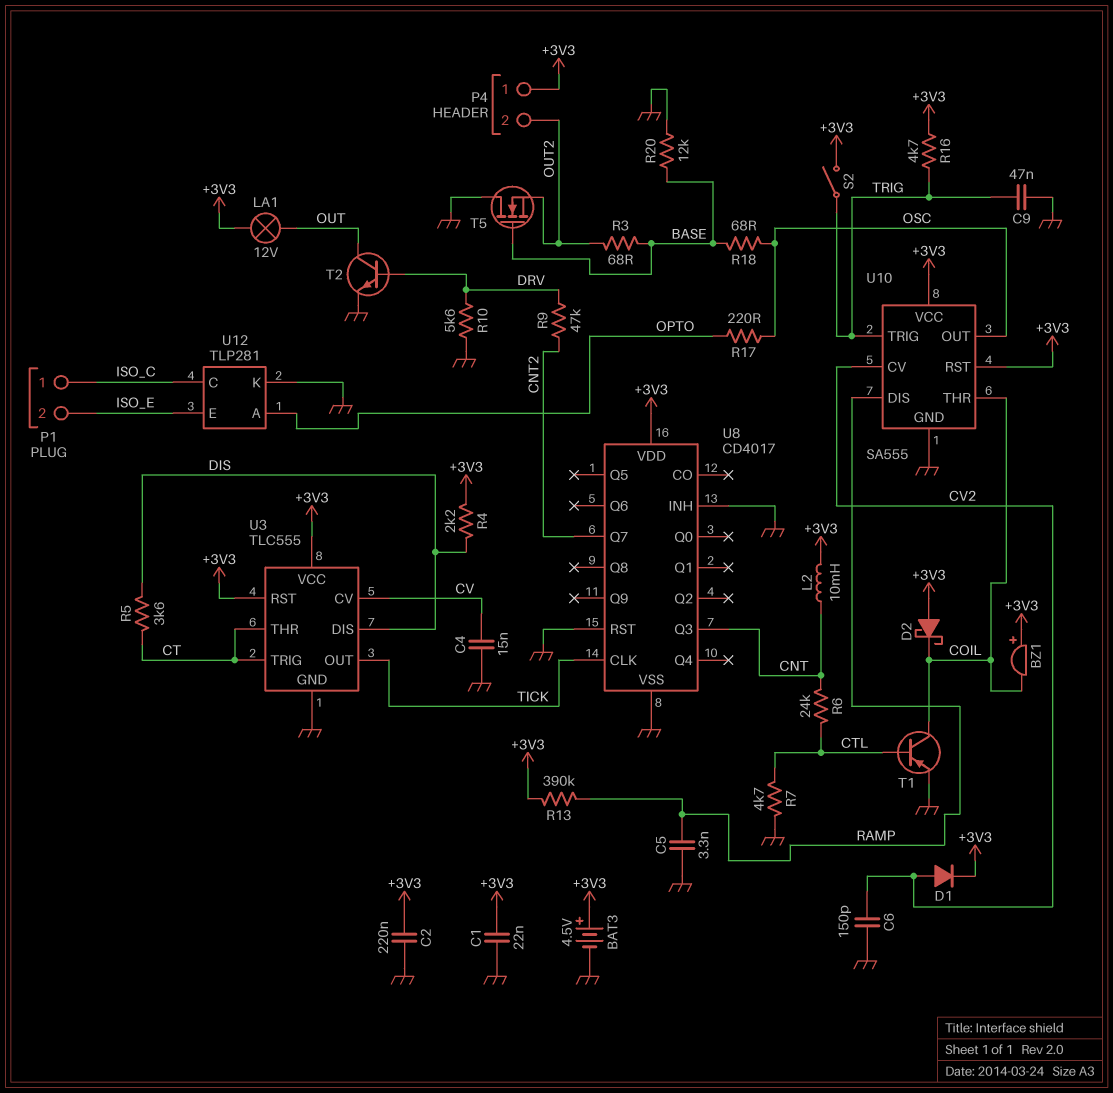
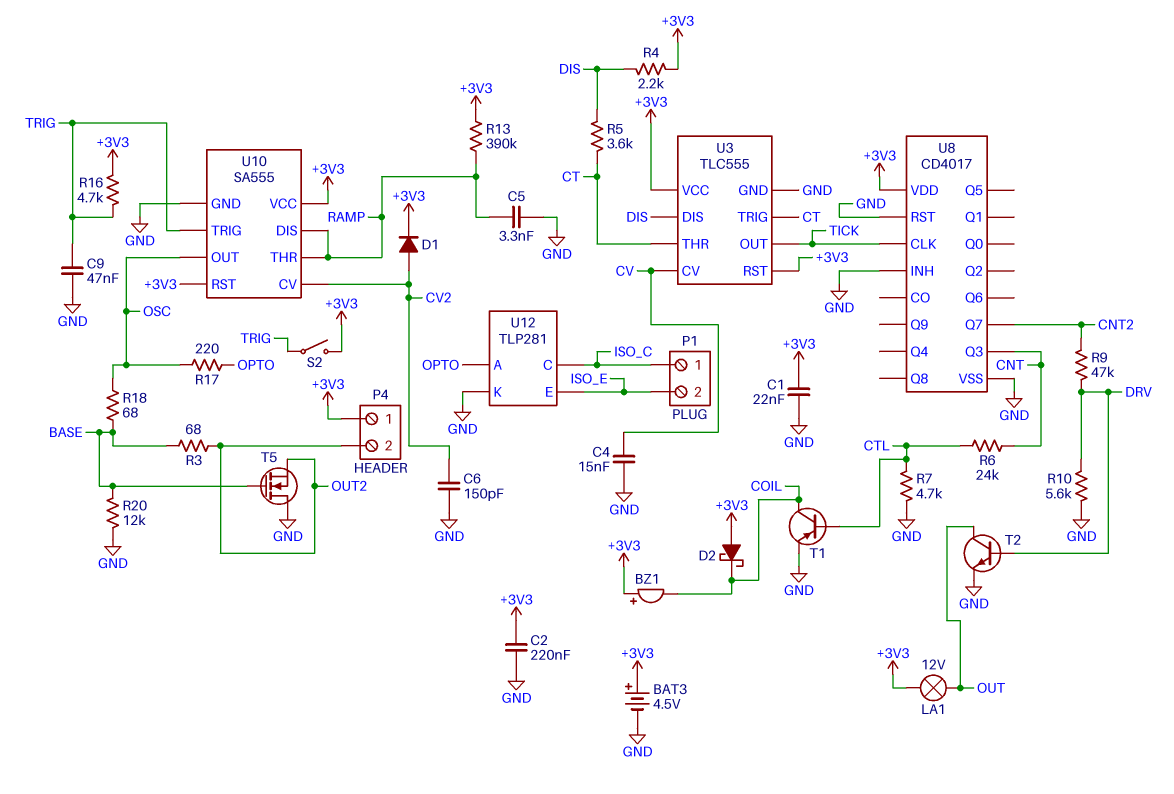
L2: 10mH (+3V3, CNT) -> none
U10 pin THR: COIL -> RAMP

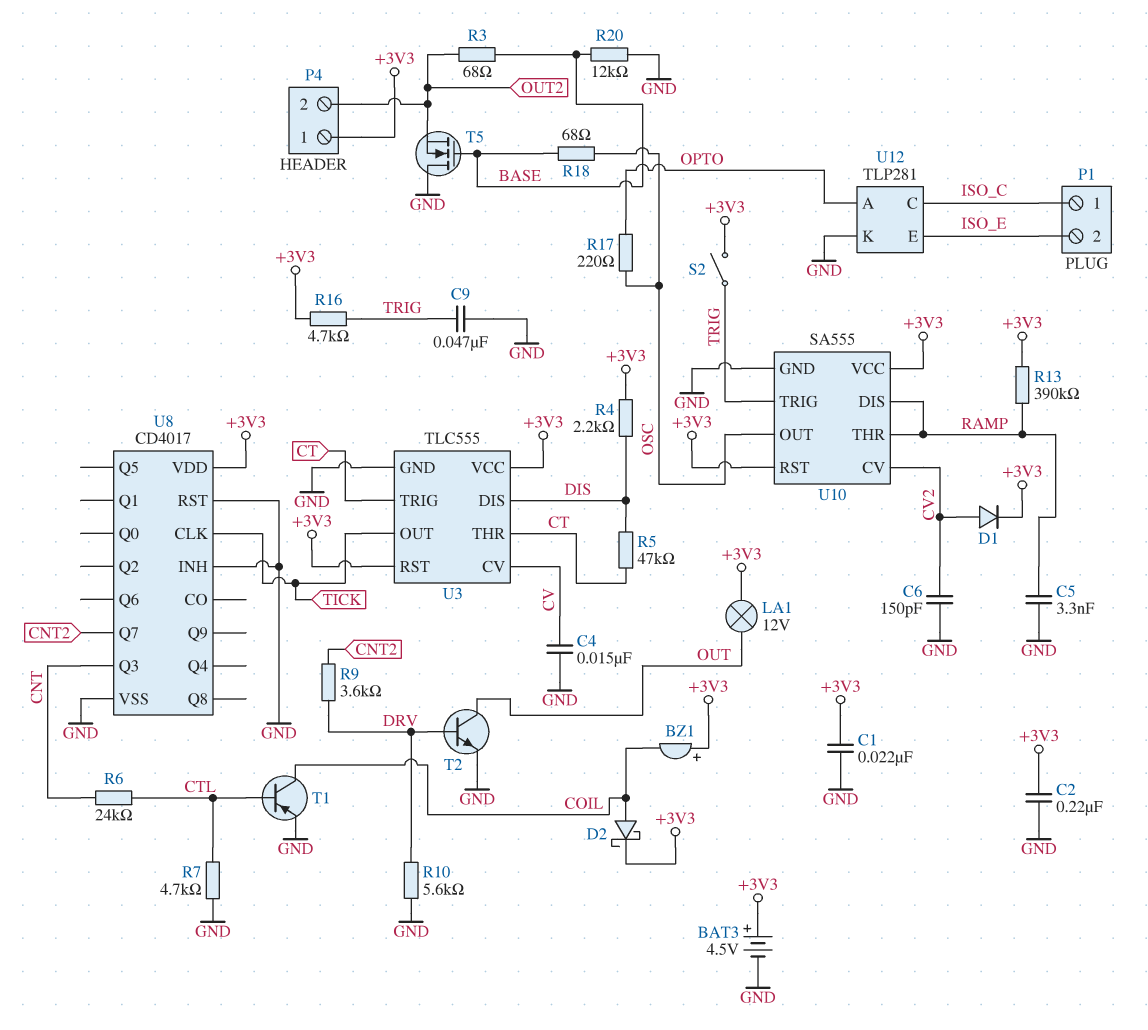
D2: schottky (A +3V3, K COIL) -> schottky (A COIL, K +3V3)
R5: 3.6k (CT, DIS) -> 47k (CT, DIS)
R9: 47k (CNT2, DRV) -> 3.6k (CNT2, DRV)

